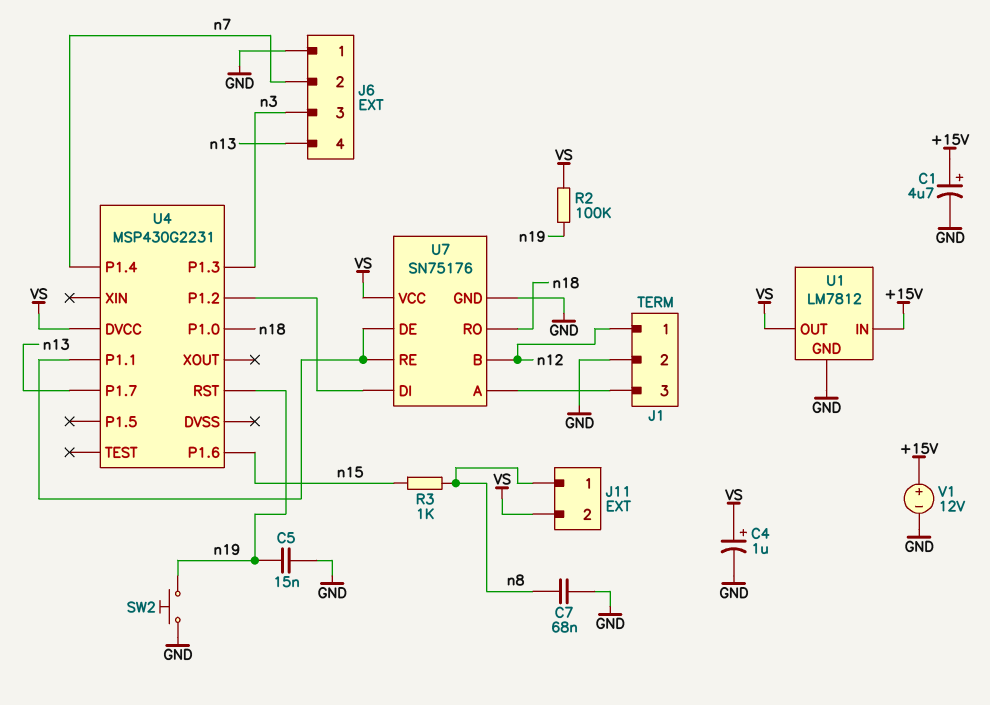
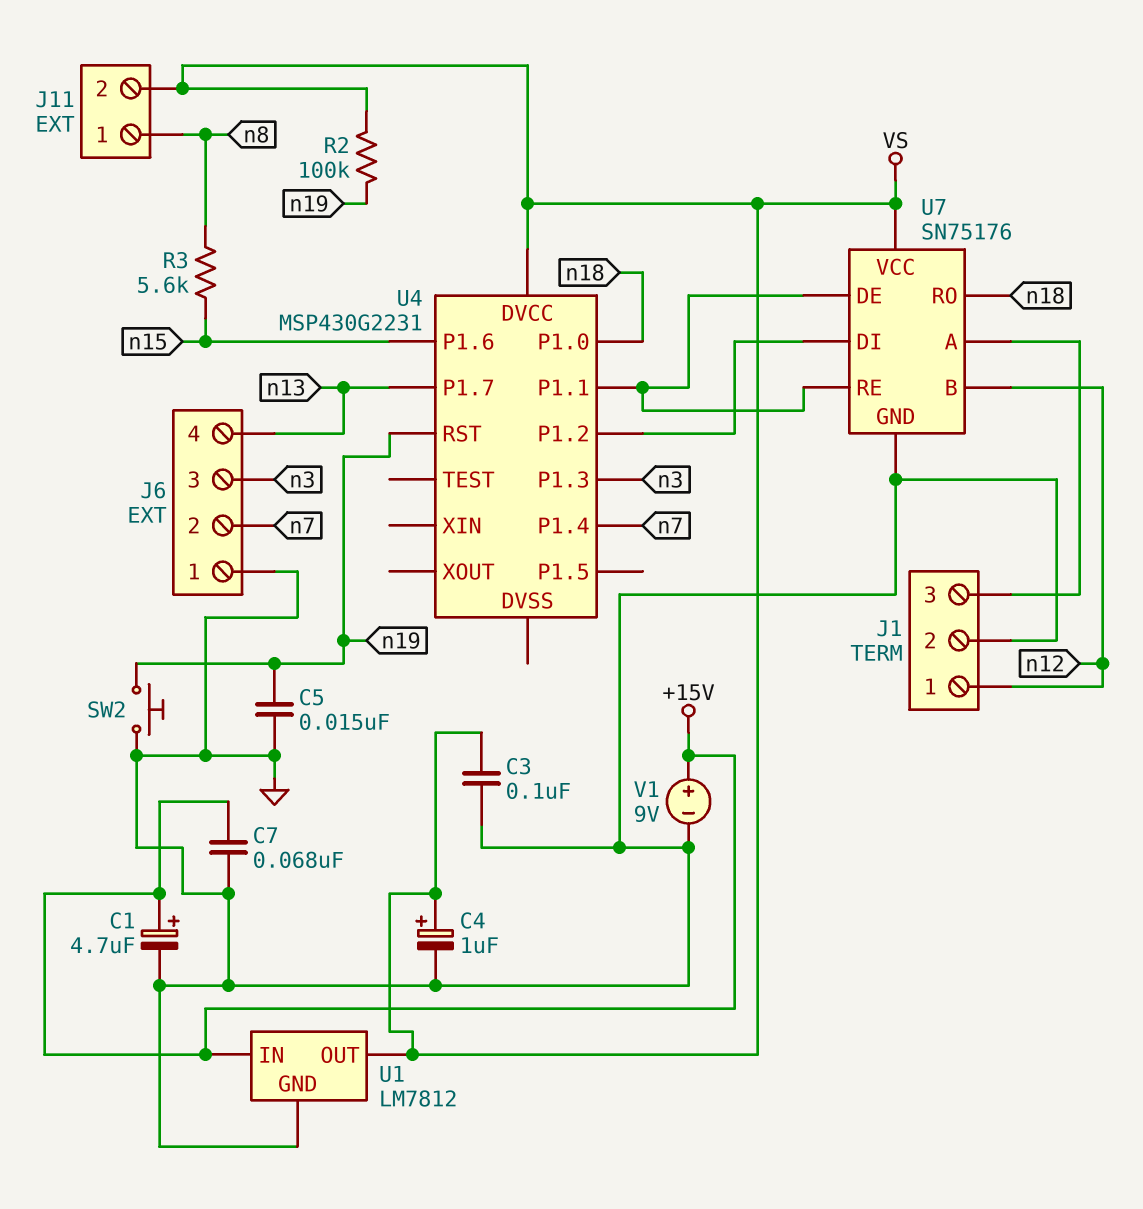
C3: none -> 100nF (GND, VS)
C7: 68nF (GND, n8) -> 68nF (+15V, GND)
R3: 1k (n8, n15) -> 5.6k (n8, n15)
V1: 12V (plus +15V, minus GND) -> 9V (plus +15V, minus GND)

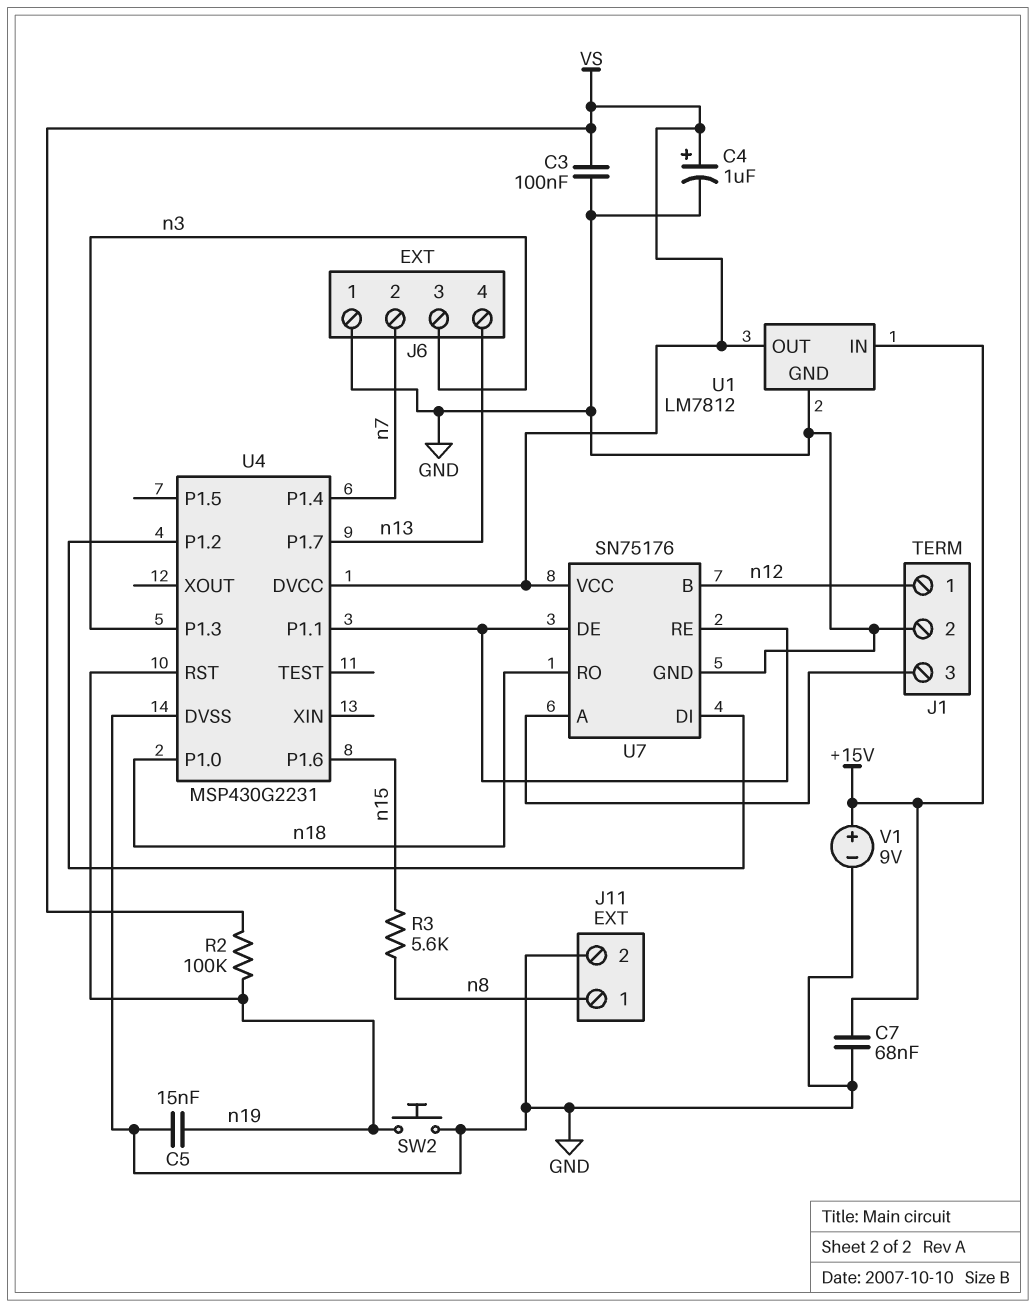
C1: 4.7uF (plus +15V, minus GND) -> none
J11 pin 2: VS -> GND
U4 pin DVSS: none -> GND

